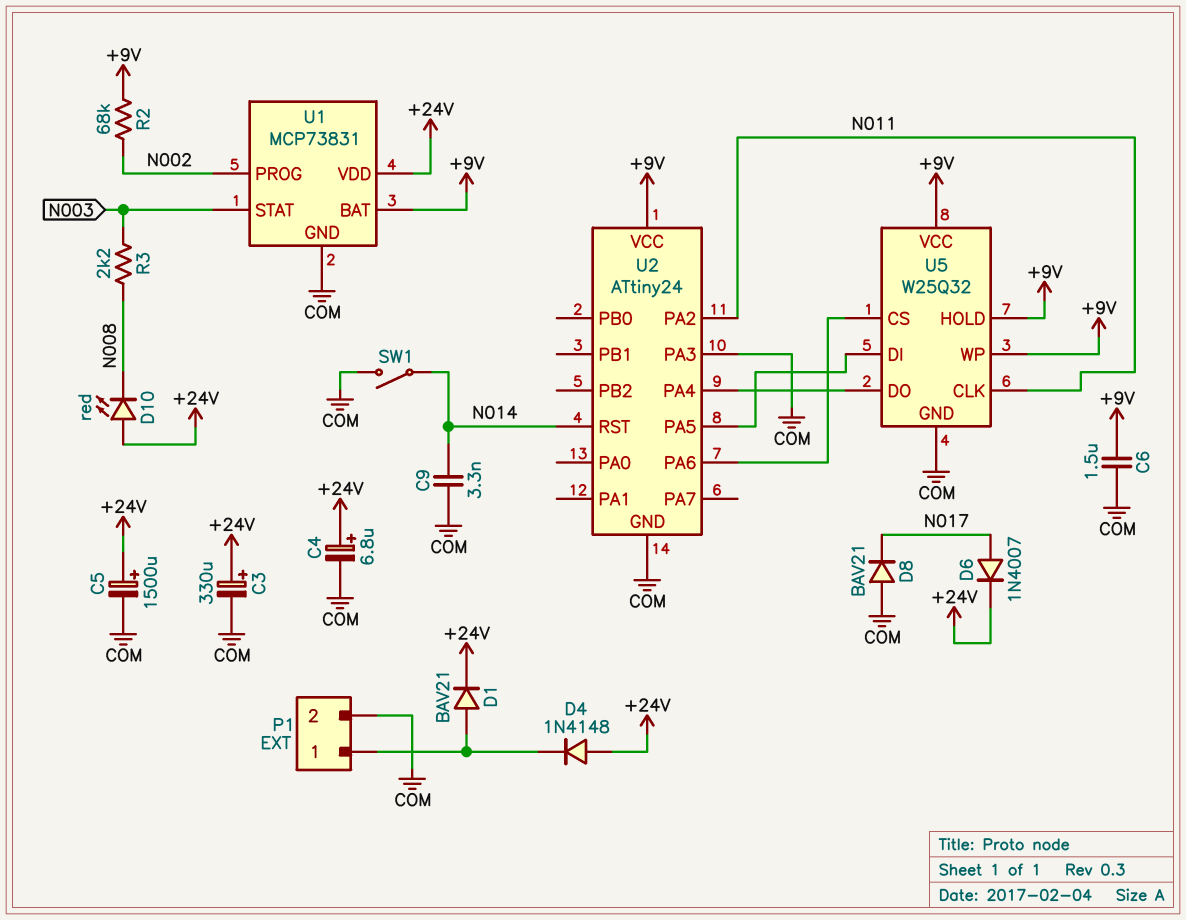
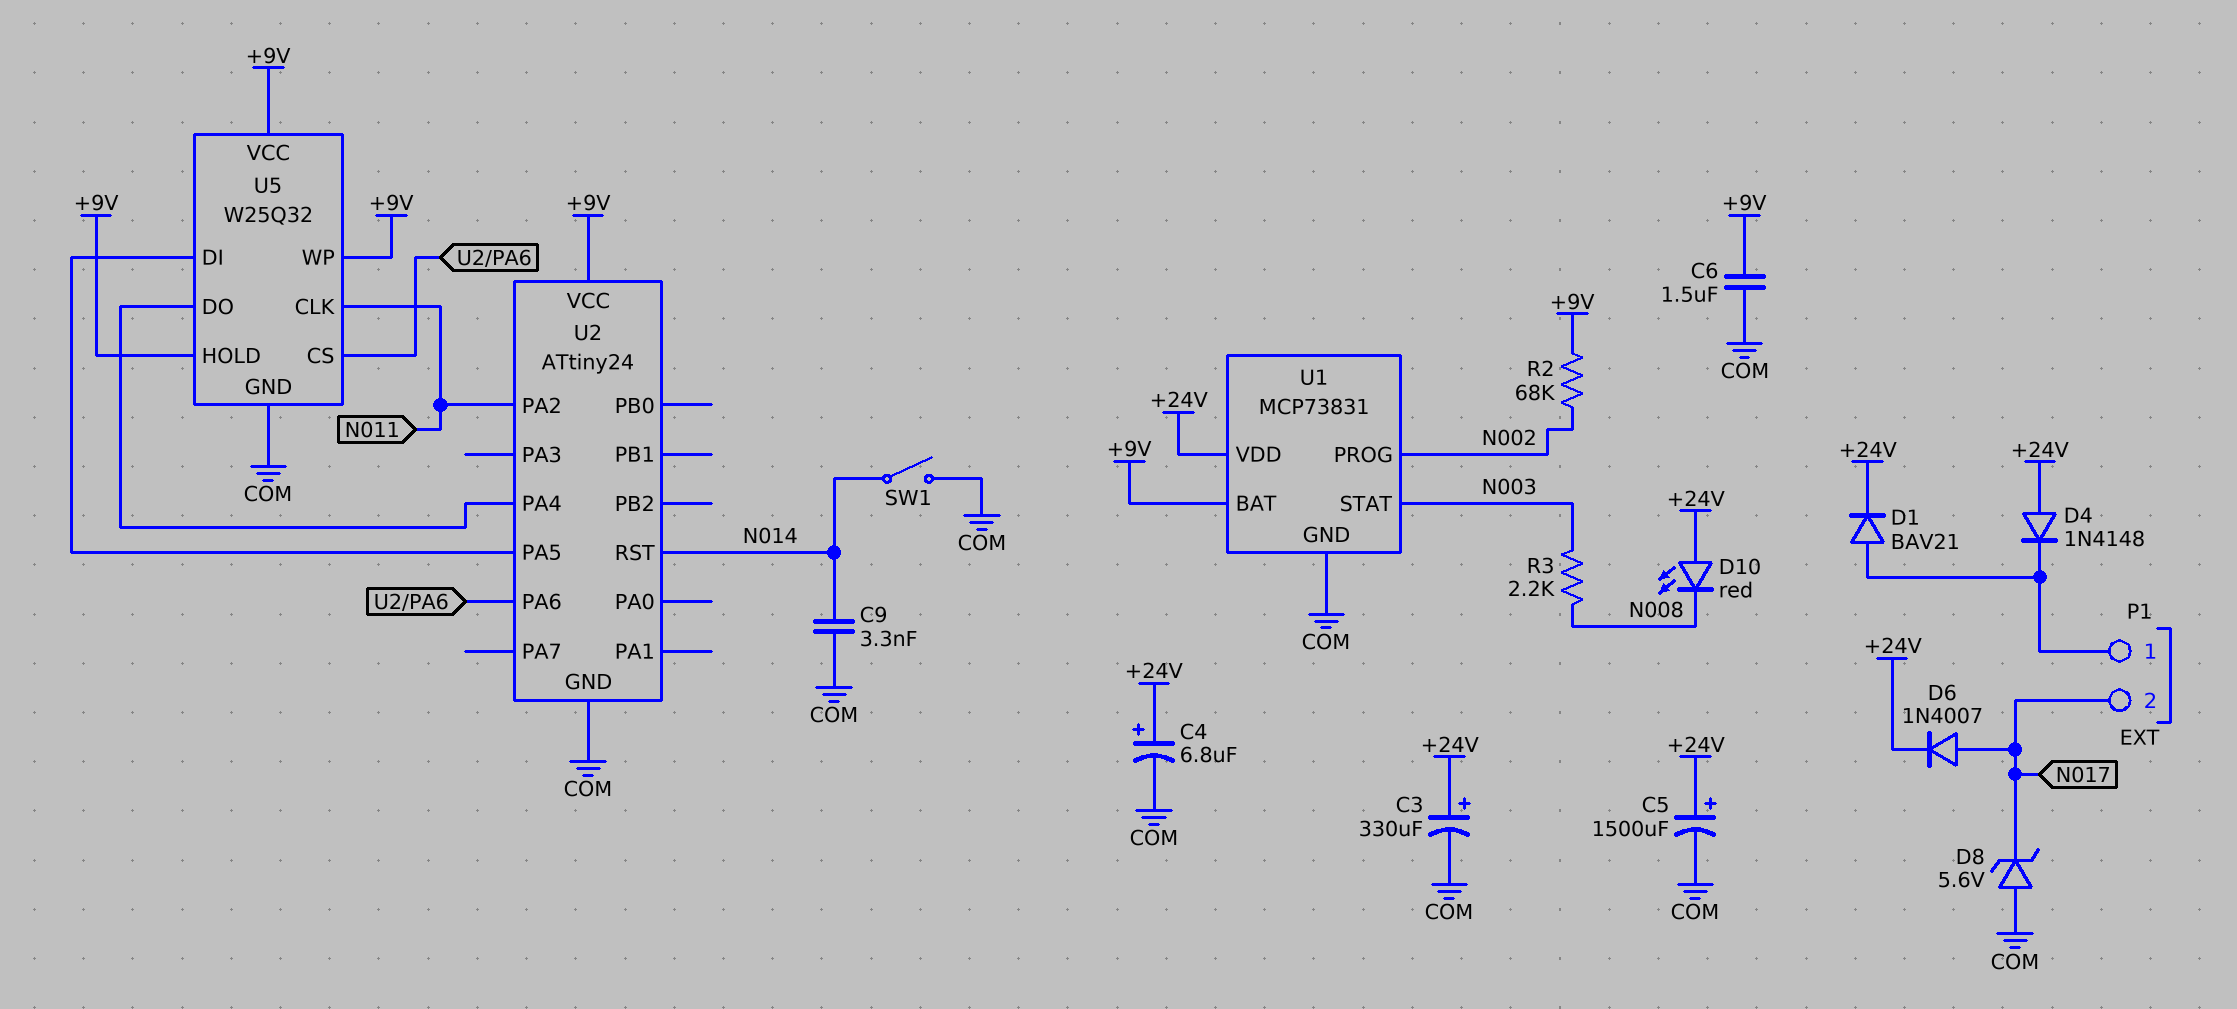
D8: diode BAV21 (A COM, K N017) -> zener 5.6V (A COM, K N017)
P1 pin 2: COM -> N017
U2 pin PA3: COM -> none

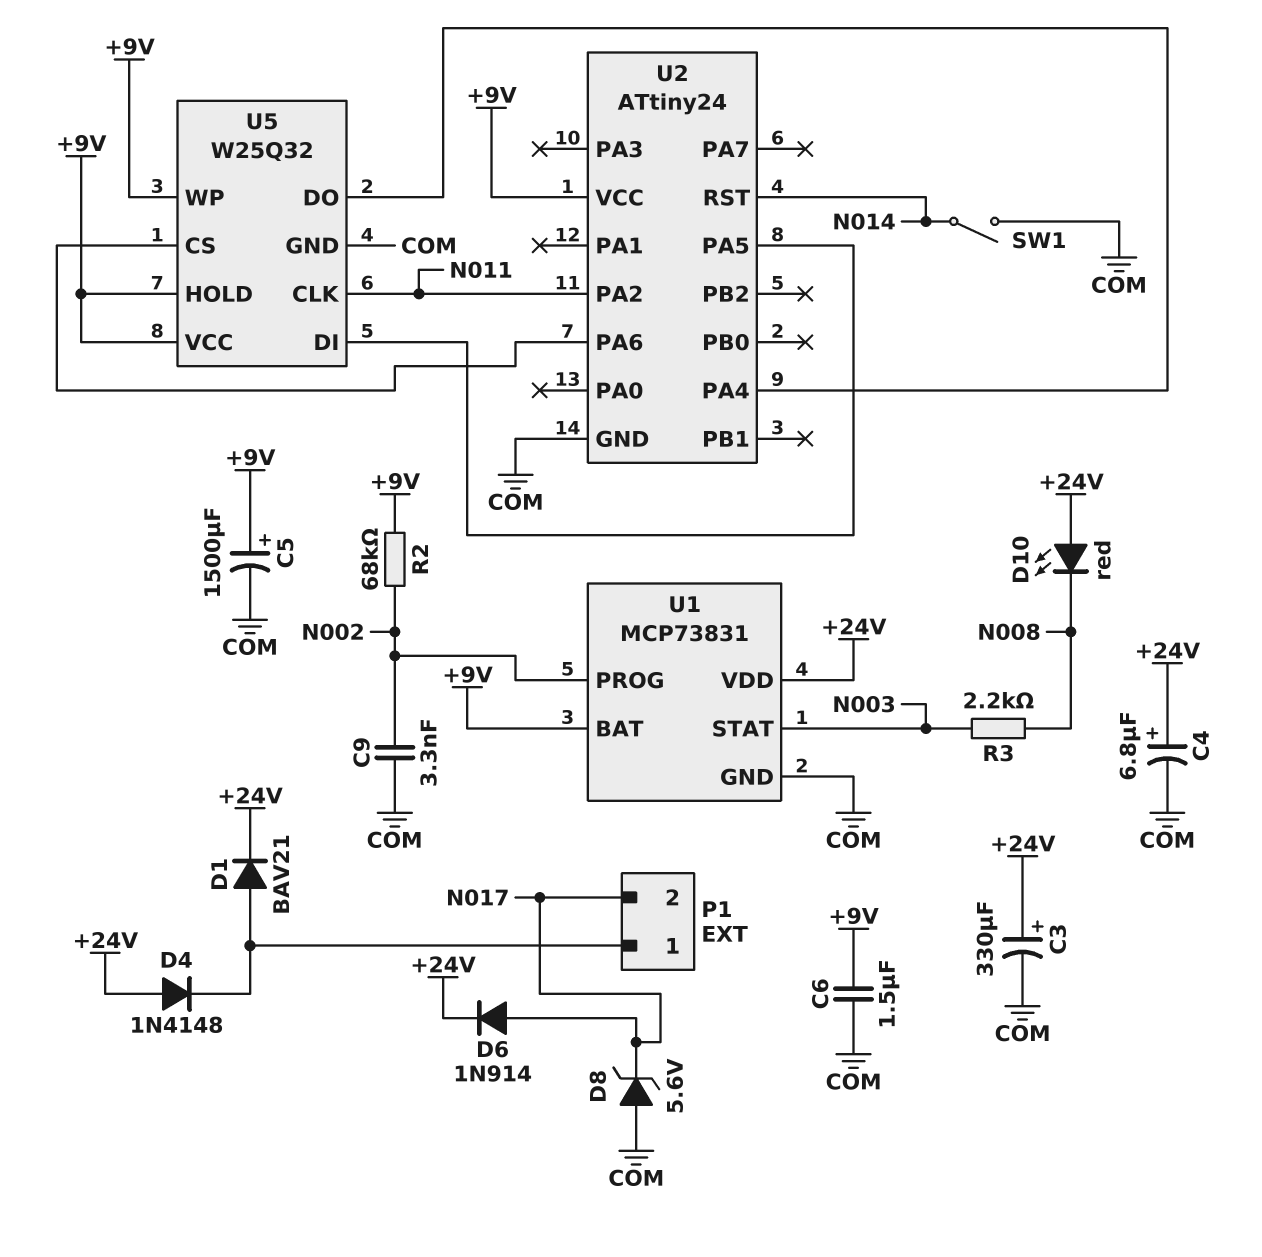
C5: 1500uF (plus +24V, minus COM) -> 1500uF (plus +9V, minus COM)
C9: 3.3nF (COM, N014) -> 3.3nF (COM, N002)
D6: diode 1N4007 (A N017, K +24V) -> diode 1N914 (A N017, K +24V)

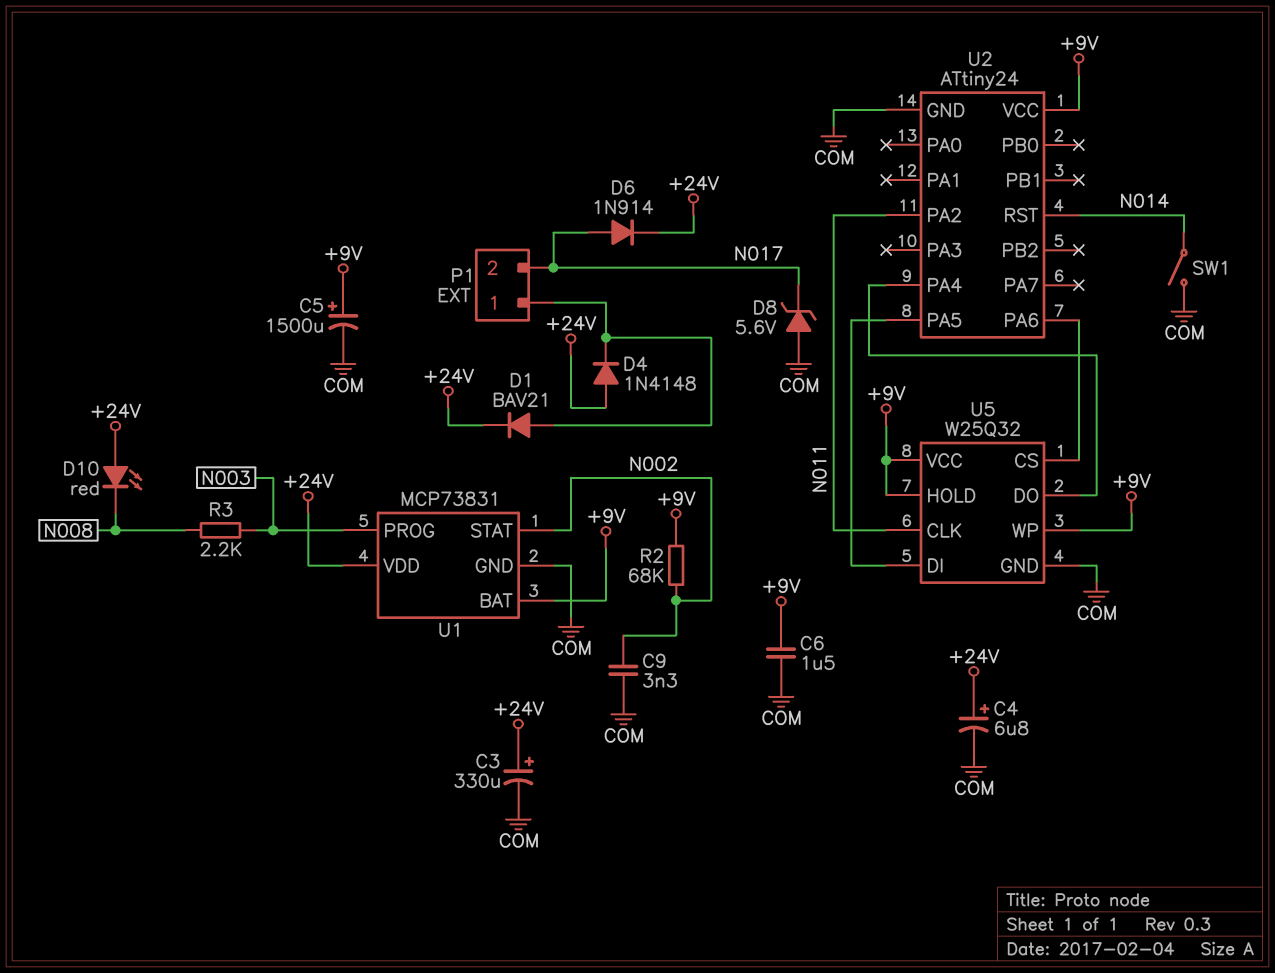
U1 pin PROG: N002 -> N003
U1 pin STAT: N003 -> N002

